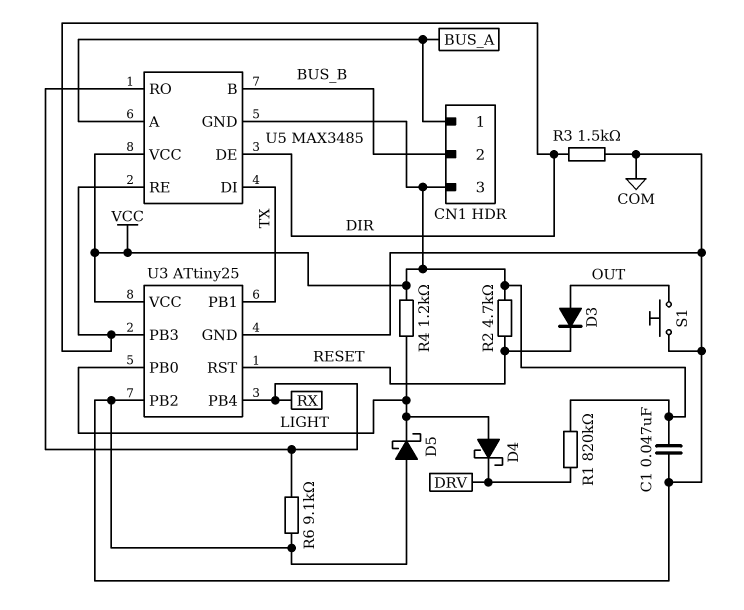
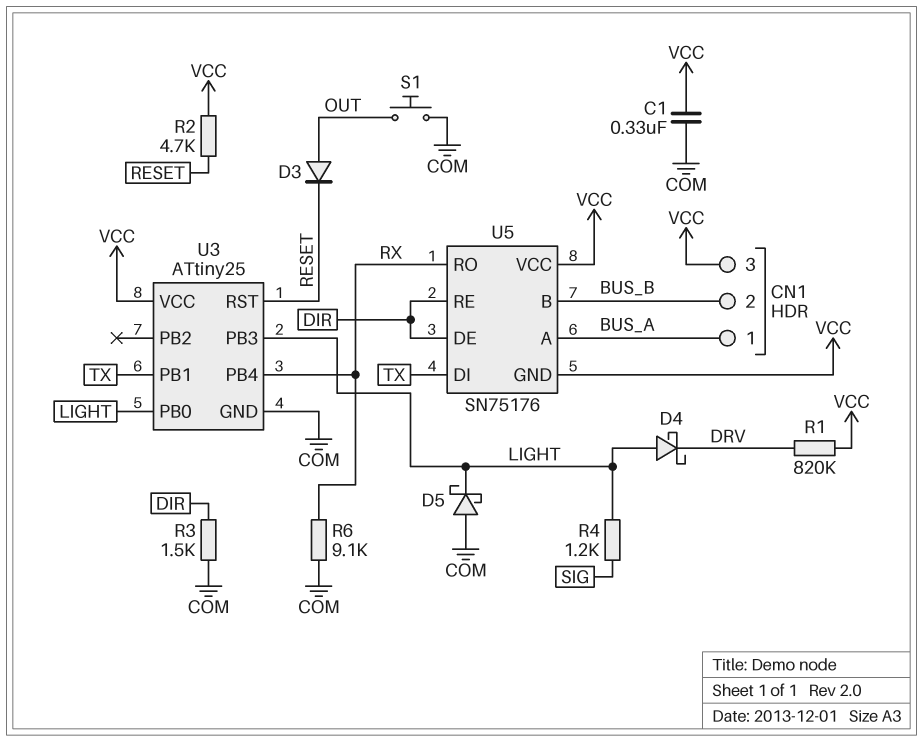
C1: 47nF (COM, VCC) -> 330nF (COM, VCC)
R4: 1.2k (LIGHT, VCC) -> 1.2k (LIGHT, SIG)
U3 pin PB2: COM -> none
U3 pin PB3: DIR -> LIGHT
U5: MAX3485 -> SN75176

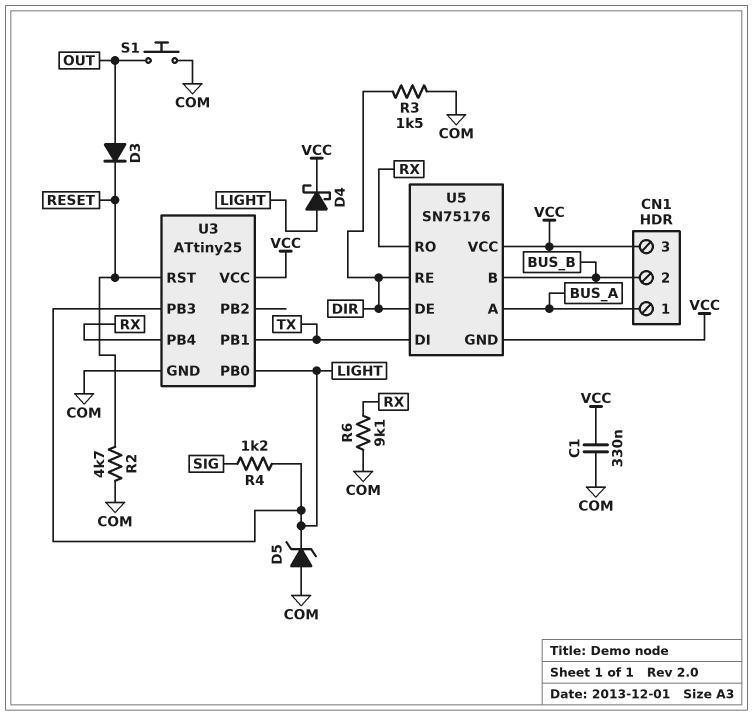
D4: schottky (A LIGHT, K DRV) -> schottky (A LIGHT, K VCC)
D5: schottky (A COM, K LIGHT) -> zener (A COM, K LIGHT)
R1: 820k (DRV, VCC) -> none
R2: 4.7k (RESET, VCC) -> 4.7k (COM, RESET)

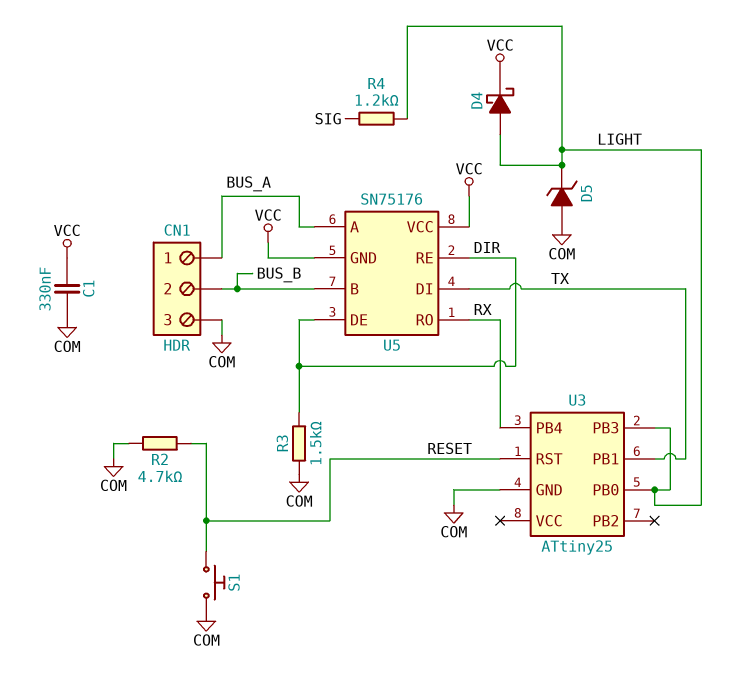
CN1 pin 3: VCC -> COM
D3: diode (A OUT, K RESET) -> none
R6: 9.1k (COM, RX) -> none
S1: button (COM, OUT) -> button (COM, RESET)
U3 pin VCC: VCC -> none

